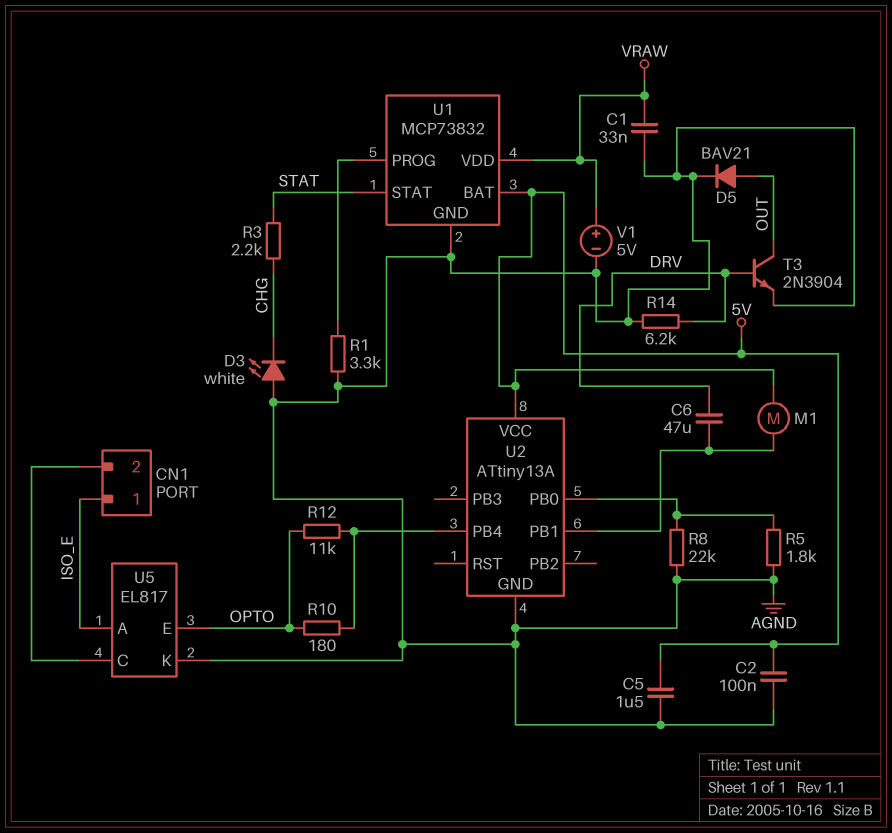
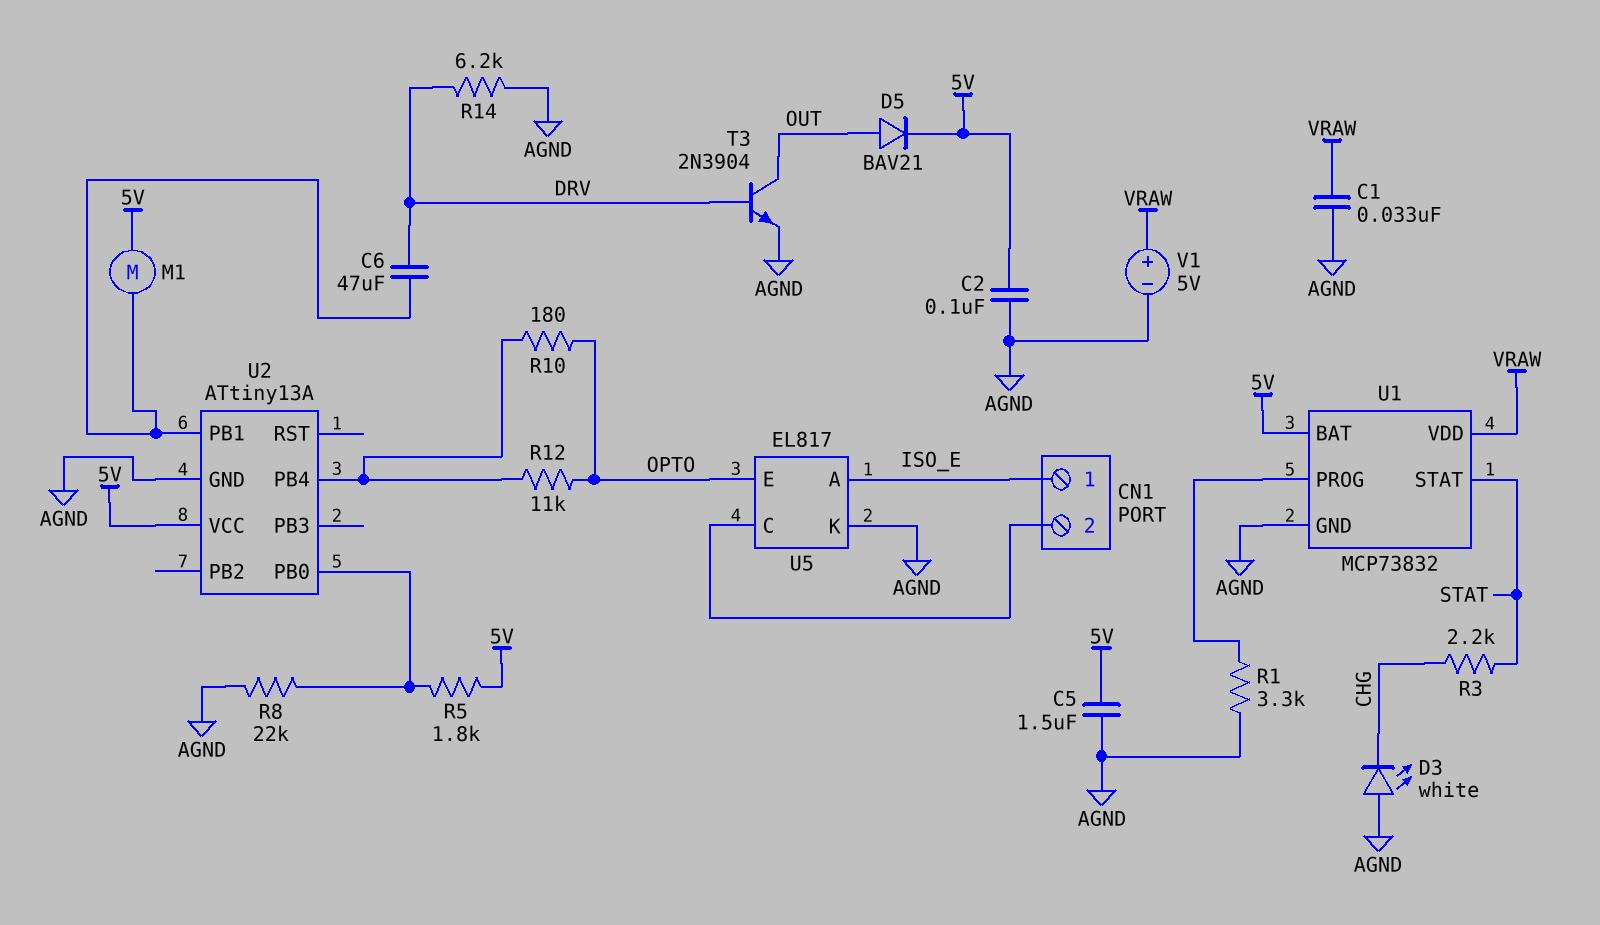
D5: diode BAV21 (A OUT, K AGND) -> diode BAV21 (A OUT, K 5V)
R5: 1.8k (AGND, U2/PB0) -> 1.8k (5V, U2/PB0)

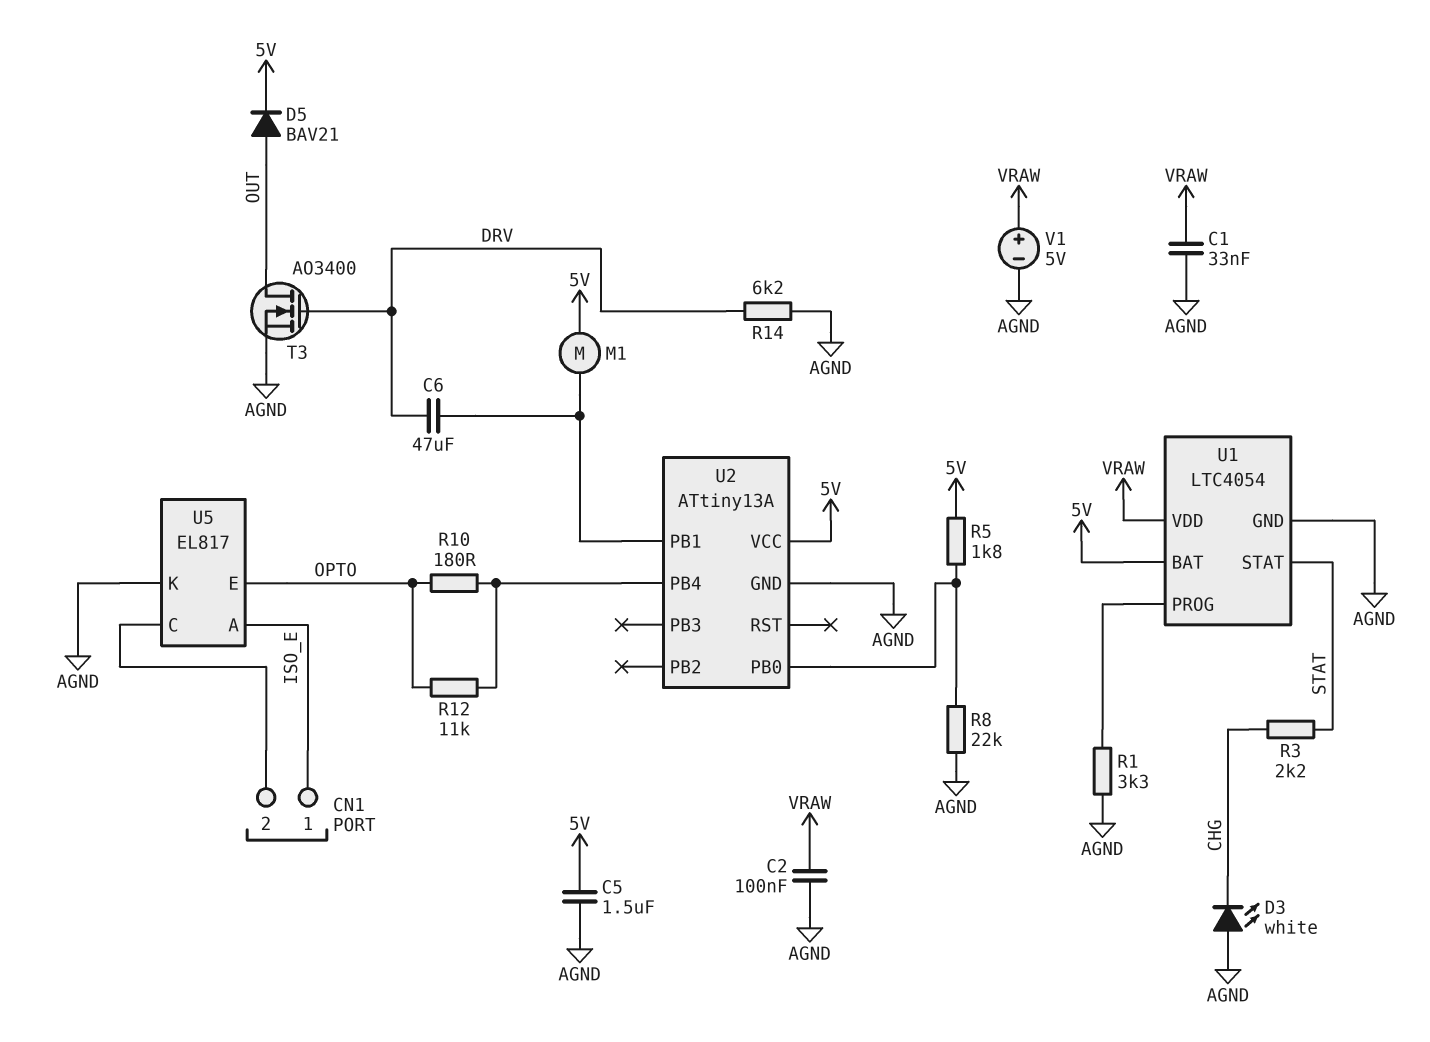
C2: 100nF (5V, AGND) -> 100nF (AGND, VRAW)
T3: NPN 2N3904 (B DRV, C OUT, E AGND) -> NMOS AO3400 (G DRV, D OUT, S AGND)
U1: MCP73832 -> LTC4054

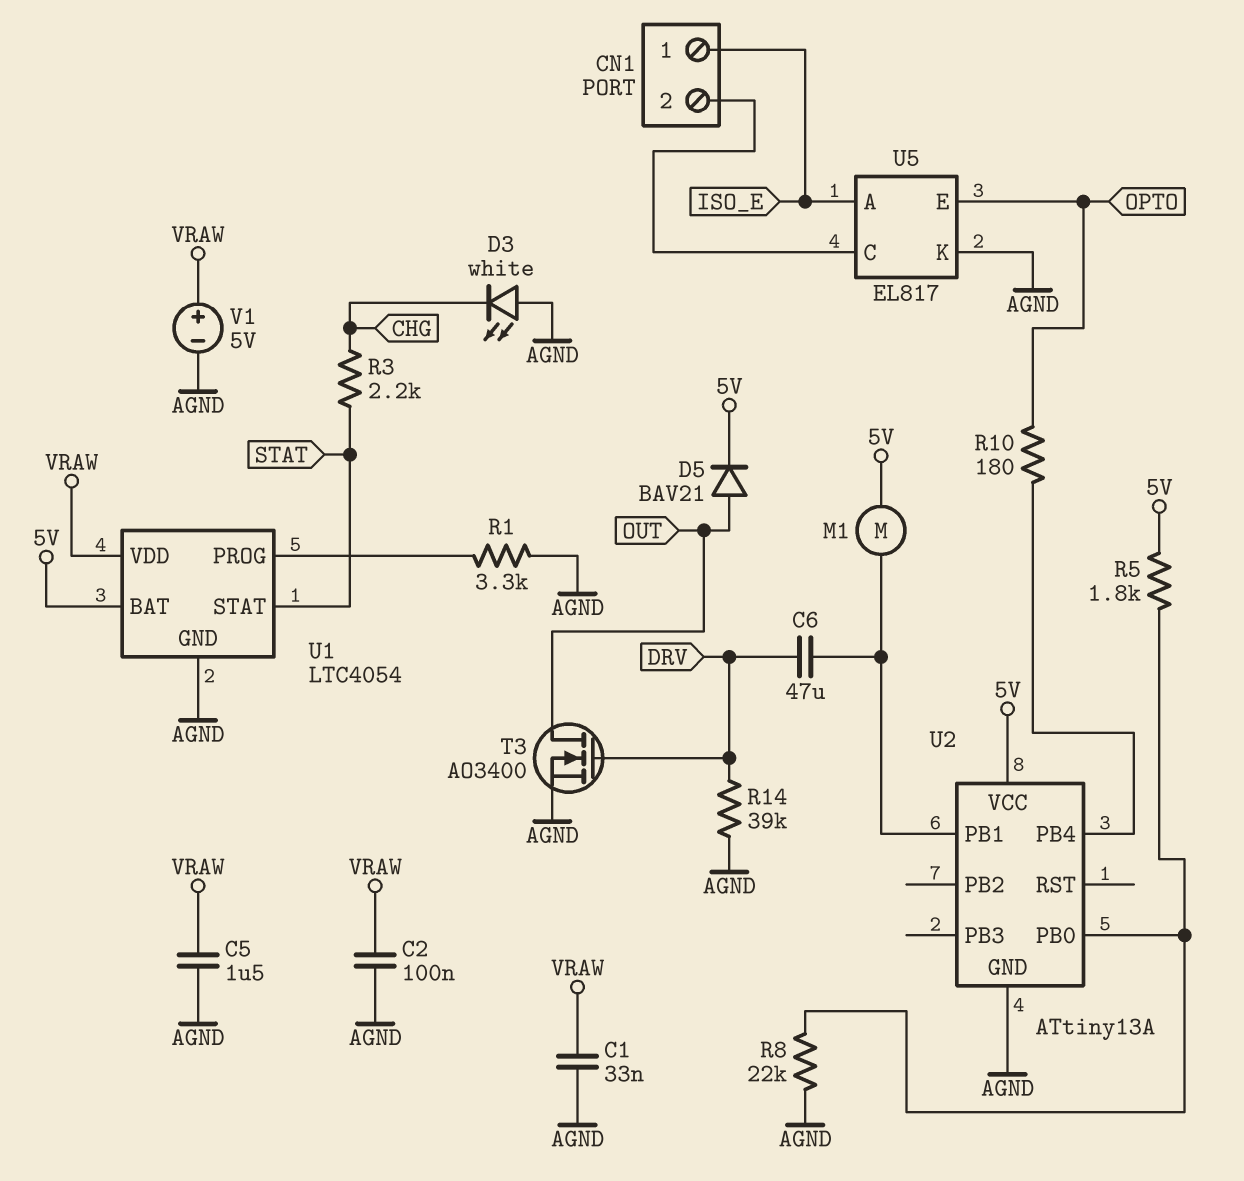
C5: 1.5uF (5V, AGND) -> 1.5uF (AGND, VRAW)
R12: 11k (OPTO, U2/PB4) -> none
R14: 6.2k (AGND, DRV) -> 39k (AGND, DRV)

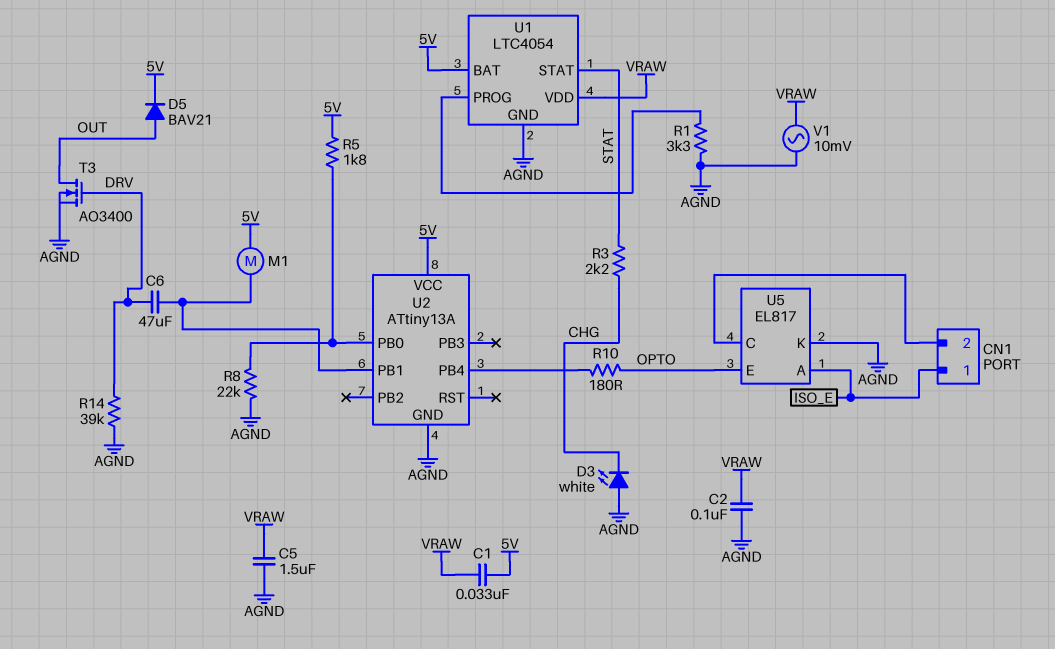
C1: 33nF (AGND, VRAW) -> 33nF (5V, VRAW)
V1: 5V (plus VRAW, minus AGND) -> AC 10mV (AGND, VRAW)

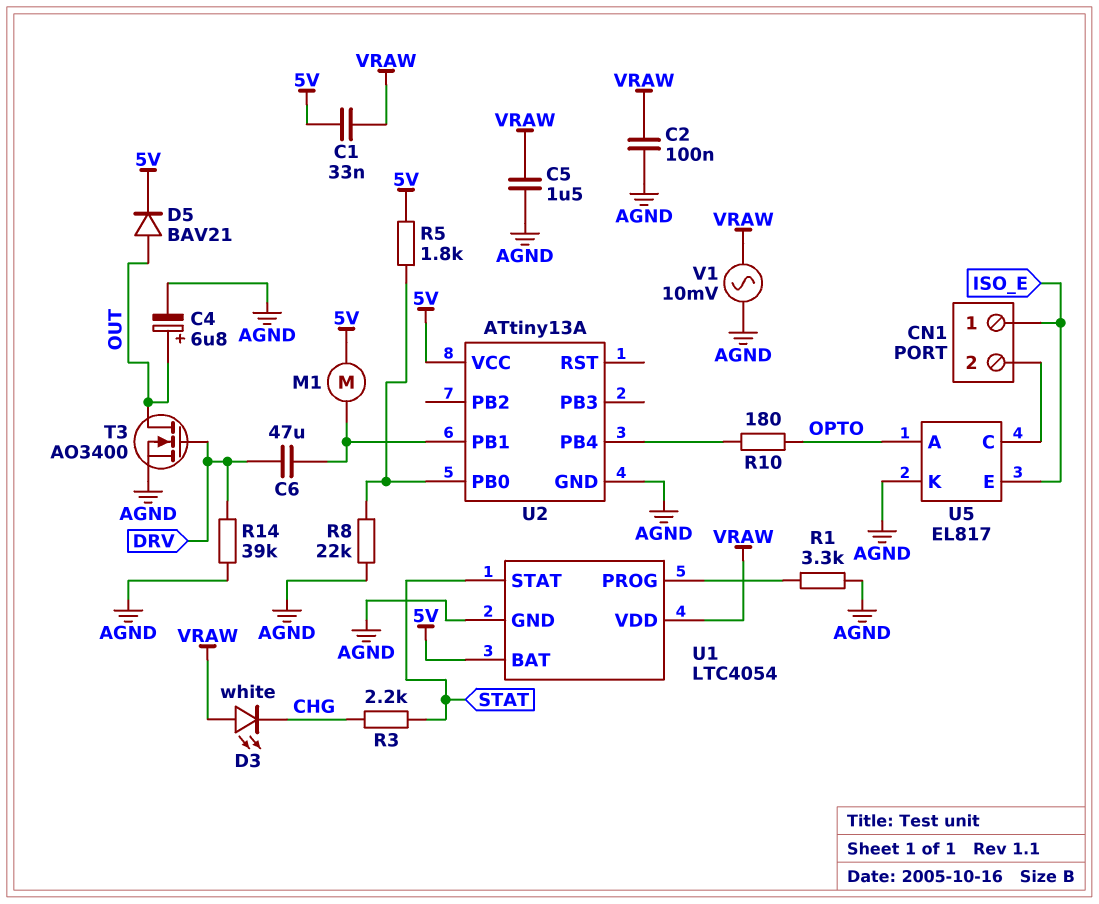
C4: none -> 6.8uF (plus OUT, minus AGND)
D3: LED white (A AGND, K CHG) -> LED white (A VRAW, K CHG)
U5 pin A: ISO_E -> OPTO
U5 pin E: OPTO -> ISO_E

